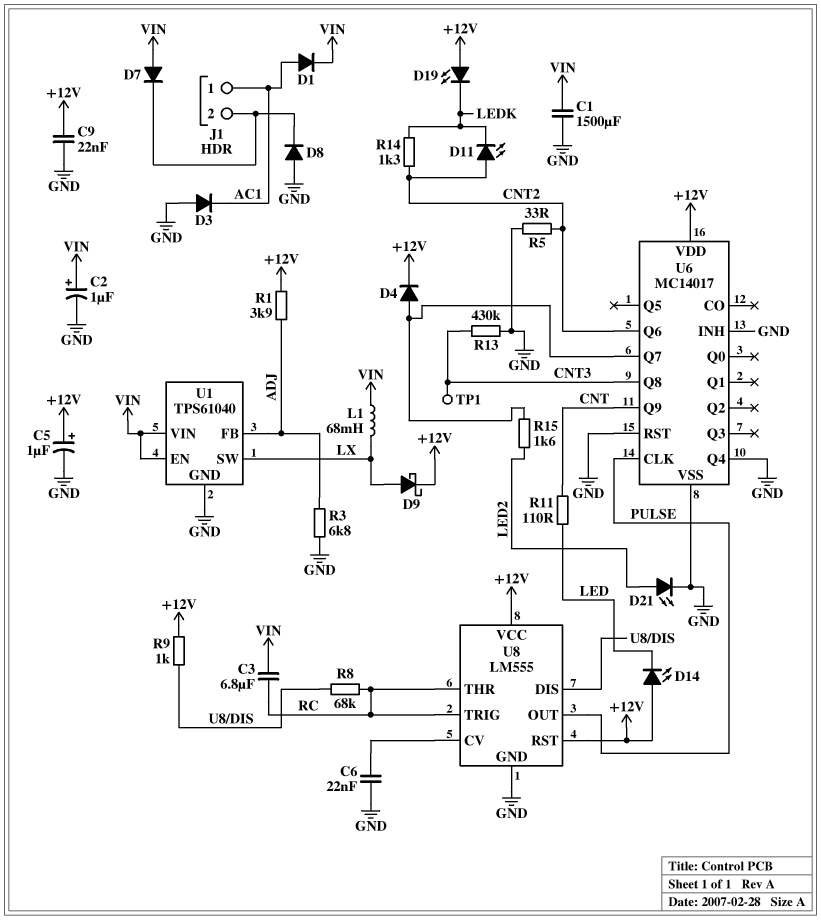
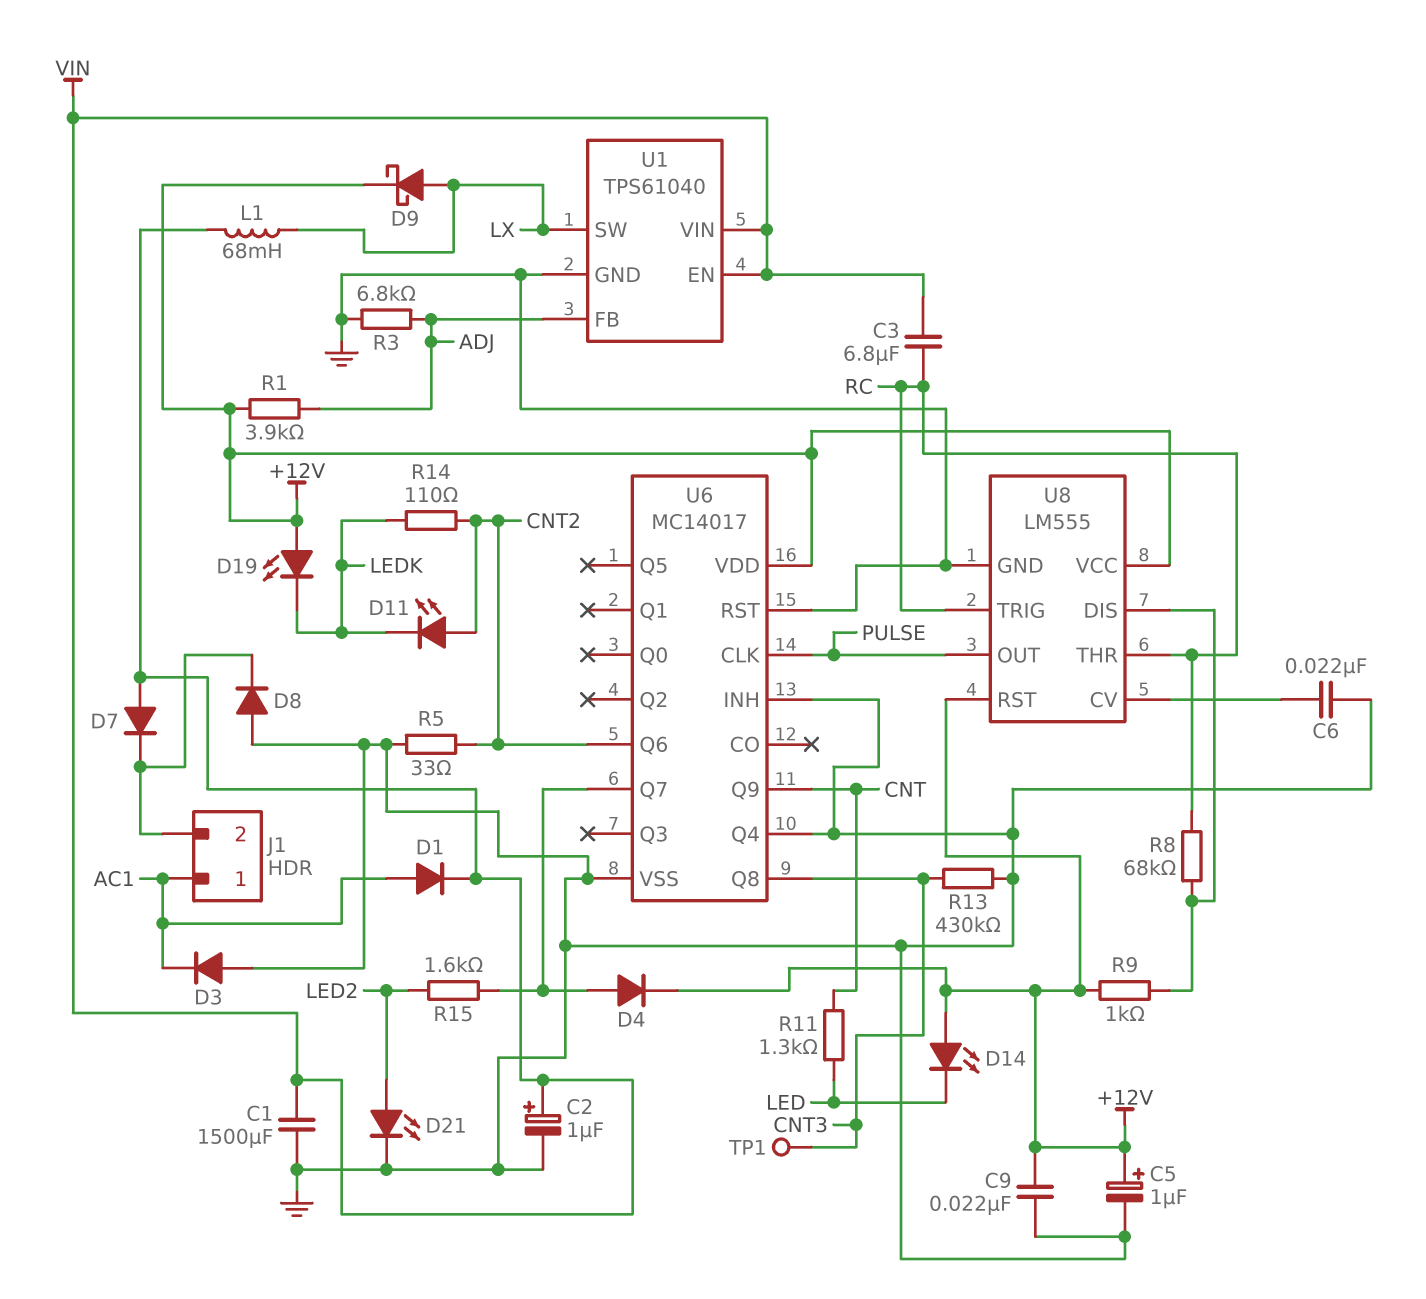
R11: 110 (CNT, LED) -> 1.3k (CNT, LED)
R14: 1.3k (CNT2, LEDK) -> 110 (CNT2, LEDK)

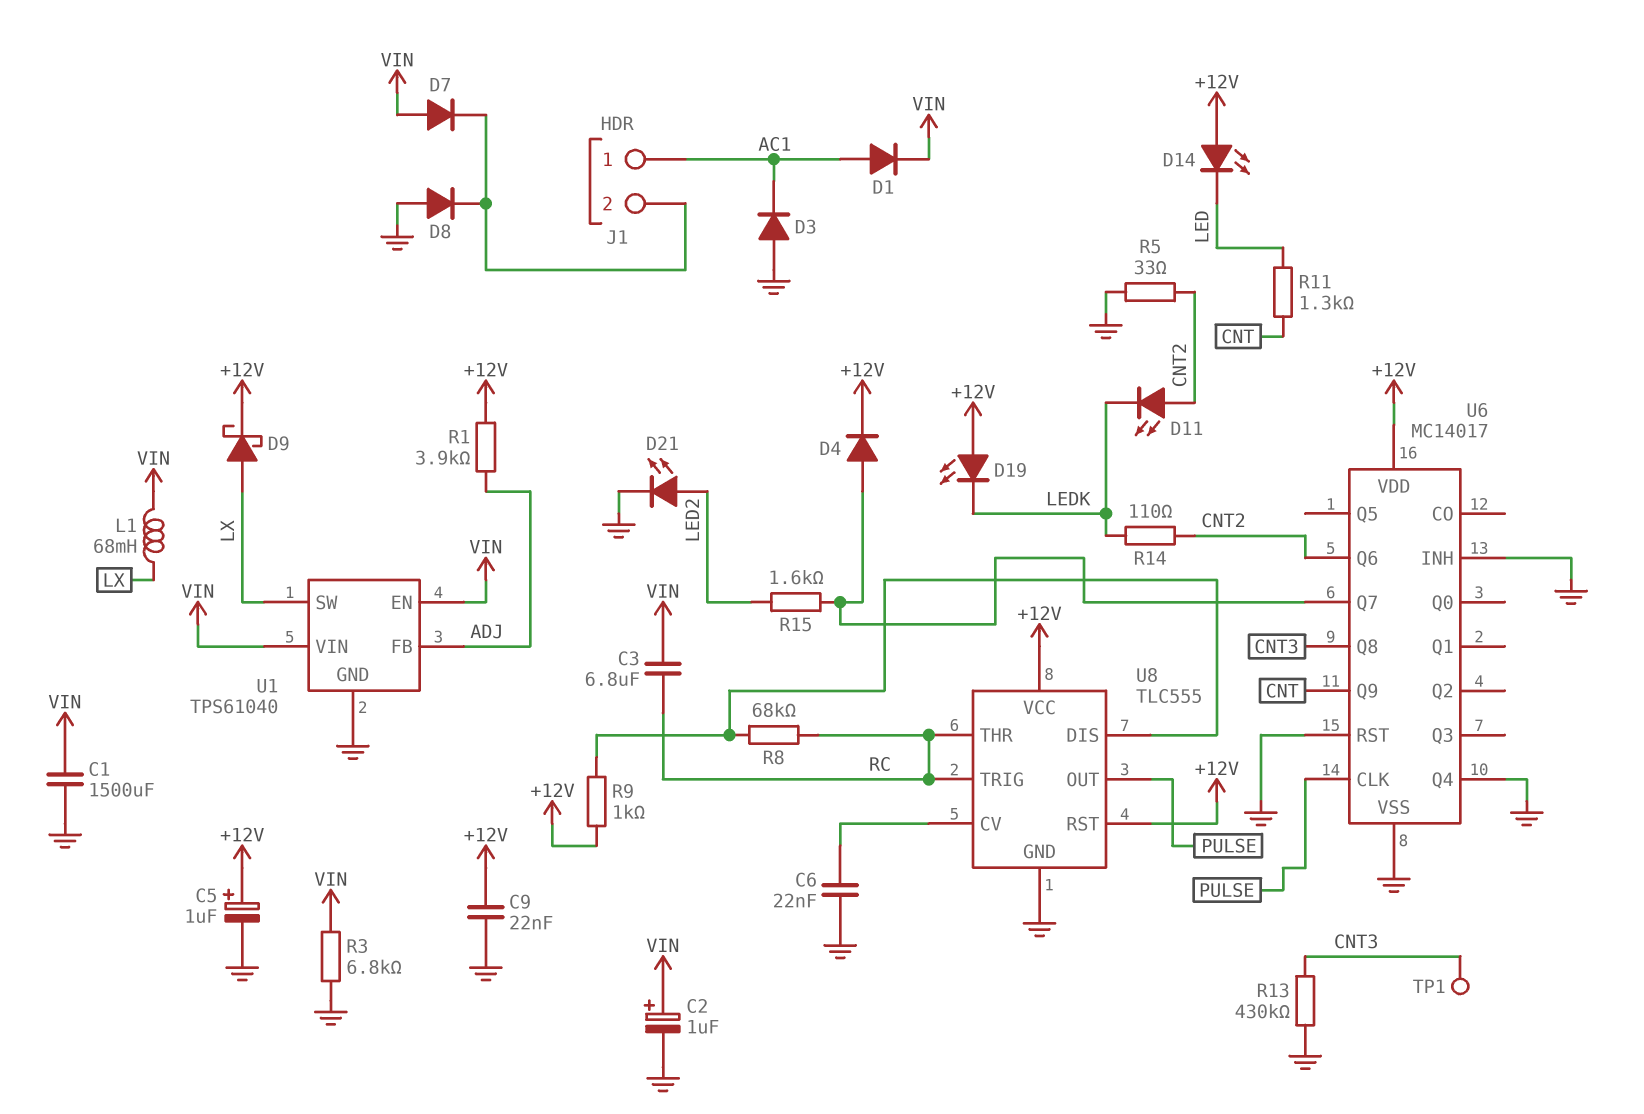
R3: 6.8k (ADJ, GND) -> 6.8k (GND, VIN)
U8: LM555 -> TLC555

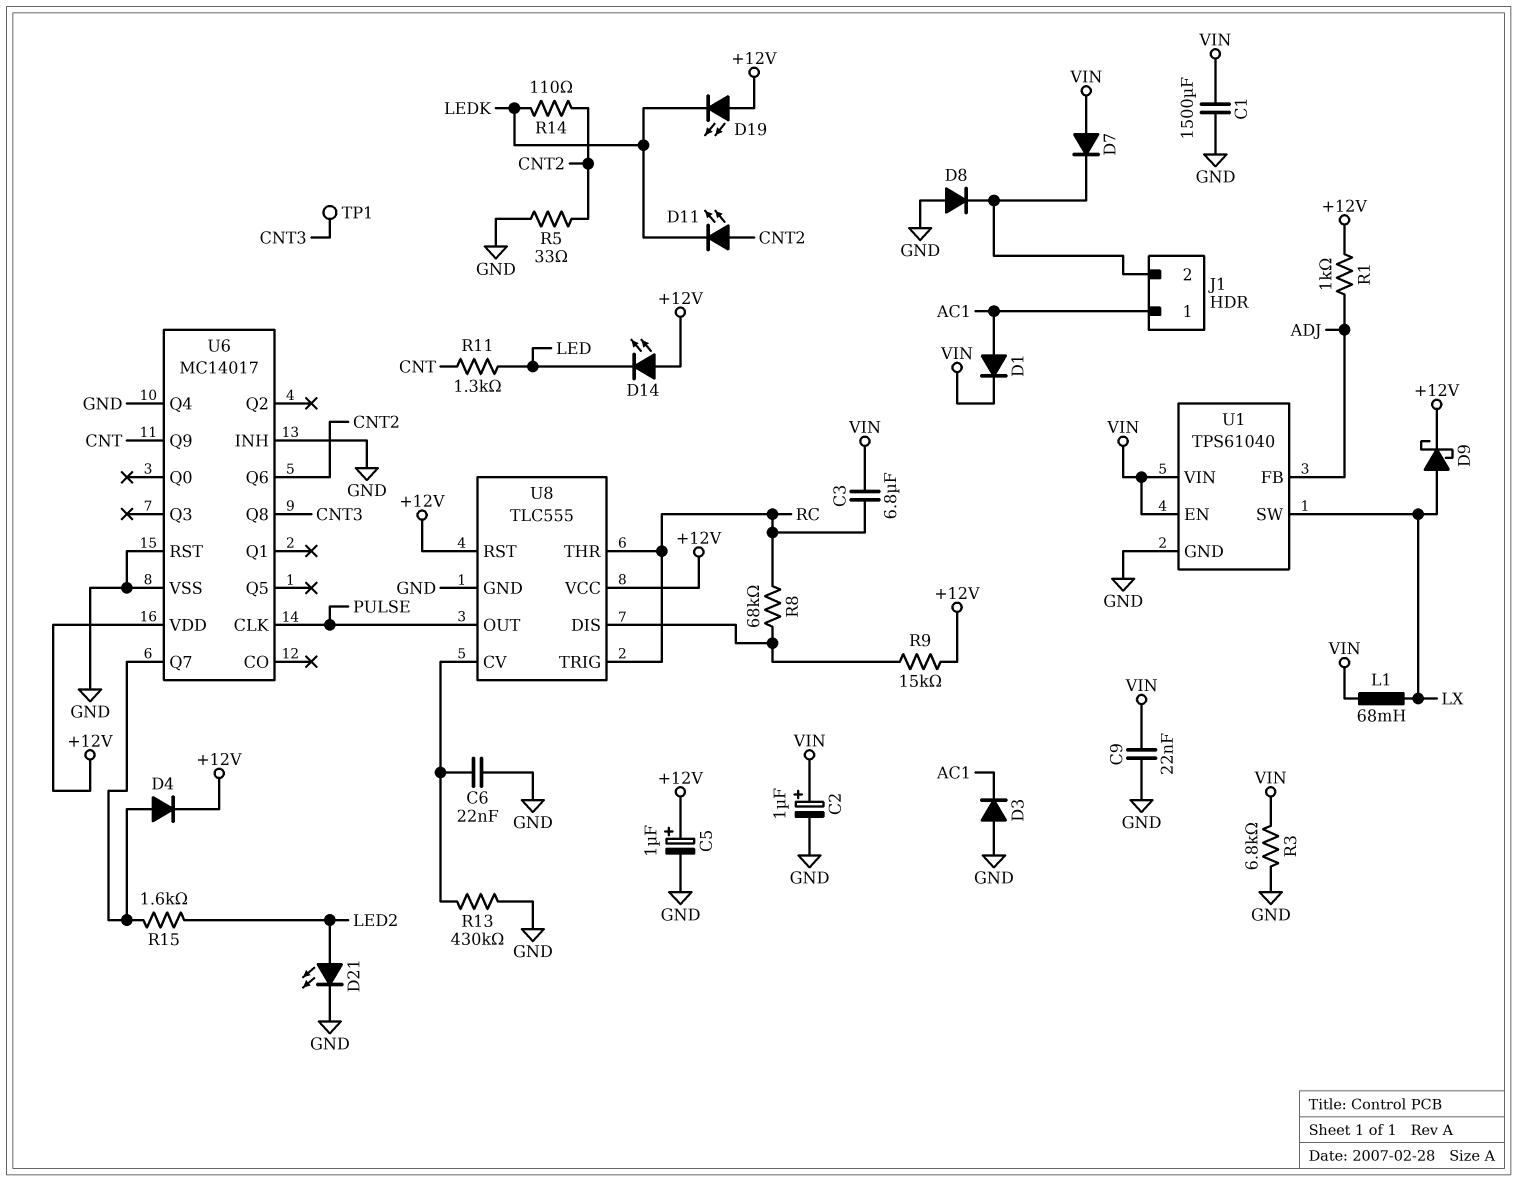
C9: 22nF (+12V, GND) -> 22nF (GND, VIN)
R1: 3.9k (+12V, ADJ) -> 1k (+12V, ADJ)
R9: 1k (+12V, U8/DIS) -> 15k (+12V, U8/DIS)
R13: 430k (CNT3, GND) -> 430k (GND, U8/CV)

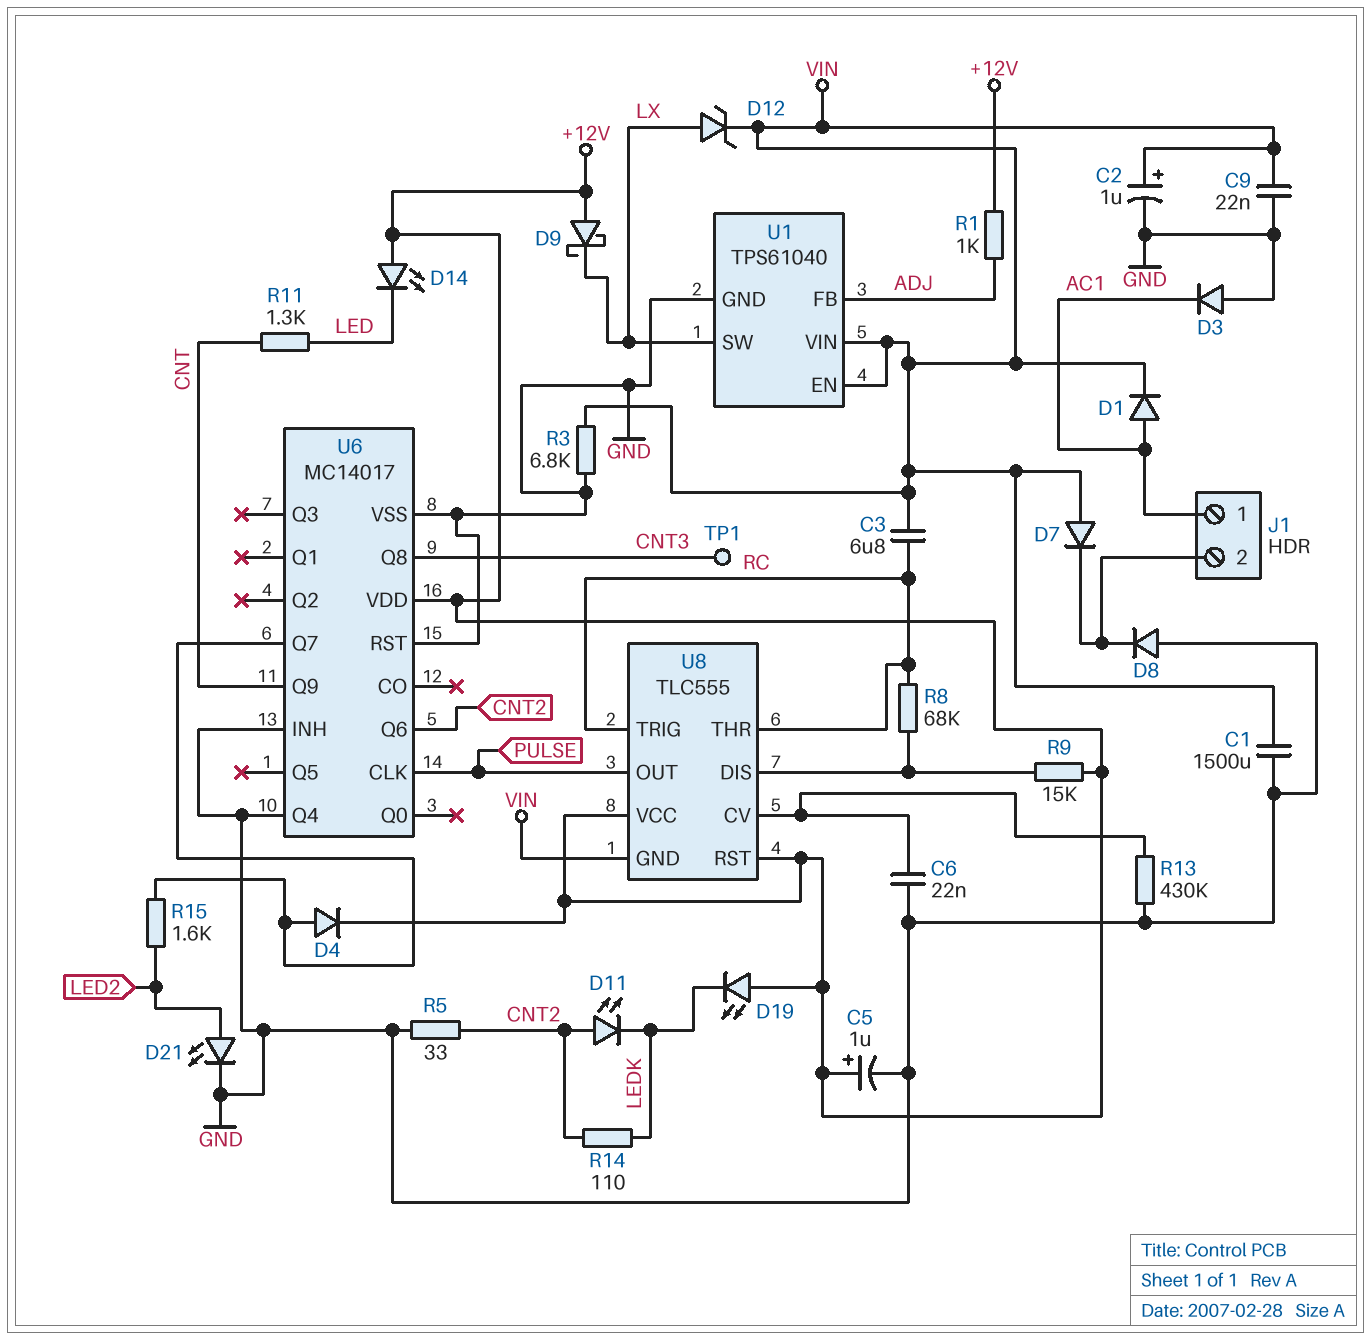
D9: schottky (A LX, K +12V) -> schottky (A +12V, K LX)
D12: none -> zener (A LX, K VIN)
L1: 68mH (LX, VIN) -> none
U8 pin GND: GND -> VIN

